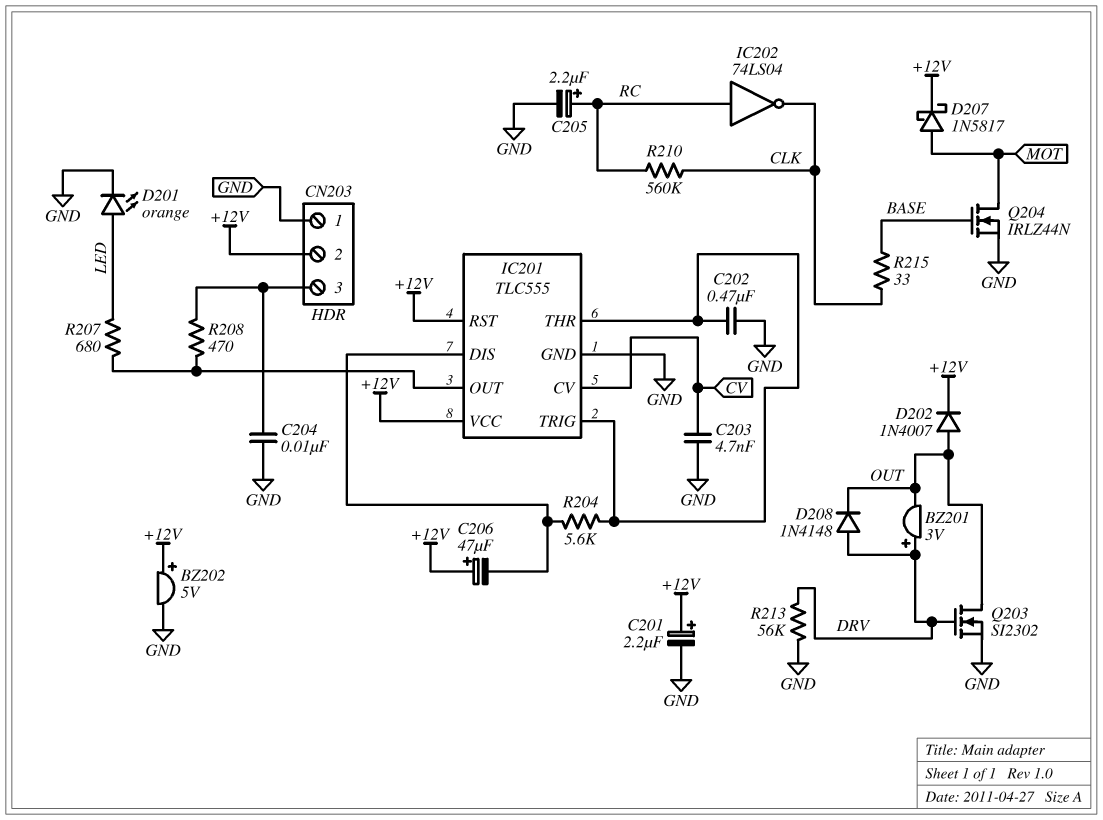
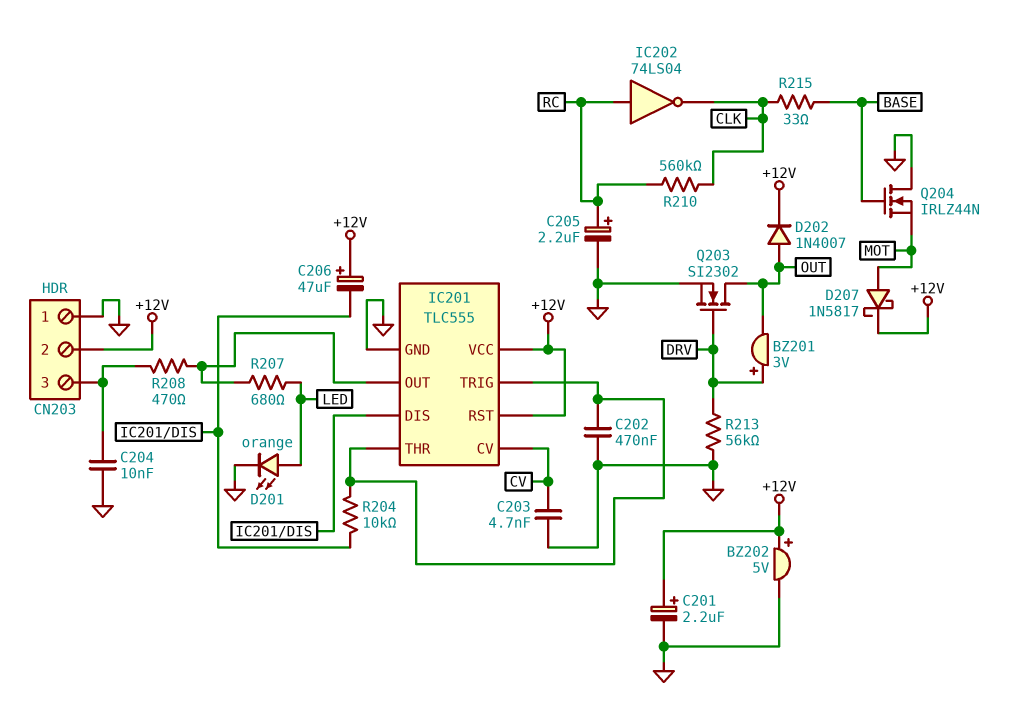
D208: diode 1N4148 (A DRV, K OUT) -> none
Q204: NMOS IRLZ44N (G BASE, D MOT, S GND) -> NMOS IRLZ44N (G BASE, D GND, S MOT)
R204: 5.6k (IC201/DIS, IC201/THR) -> 10k (IC201/DIS, IC201/THR)

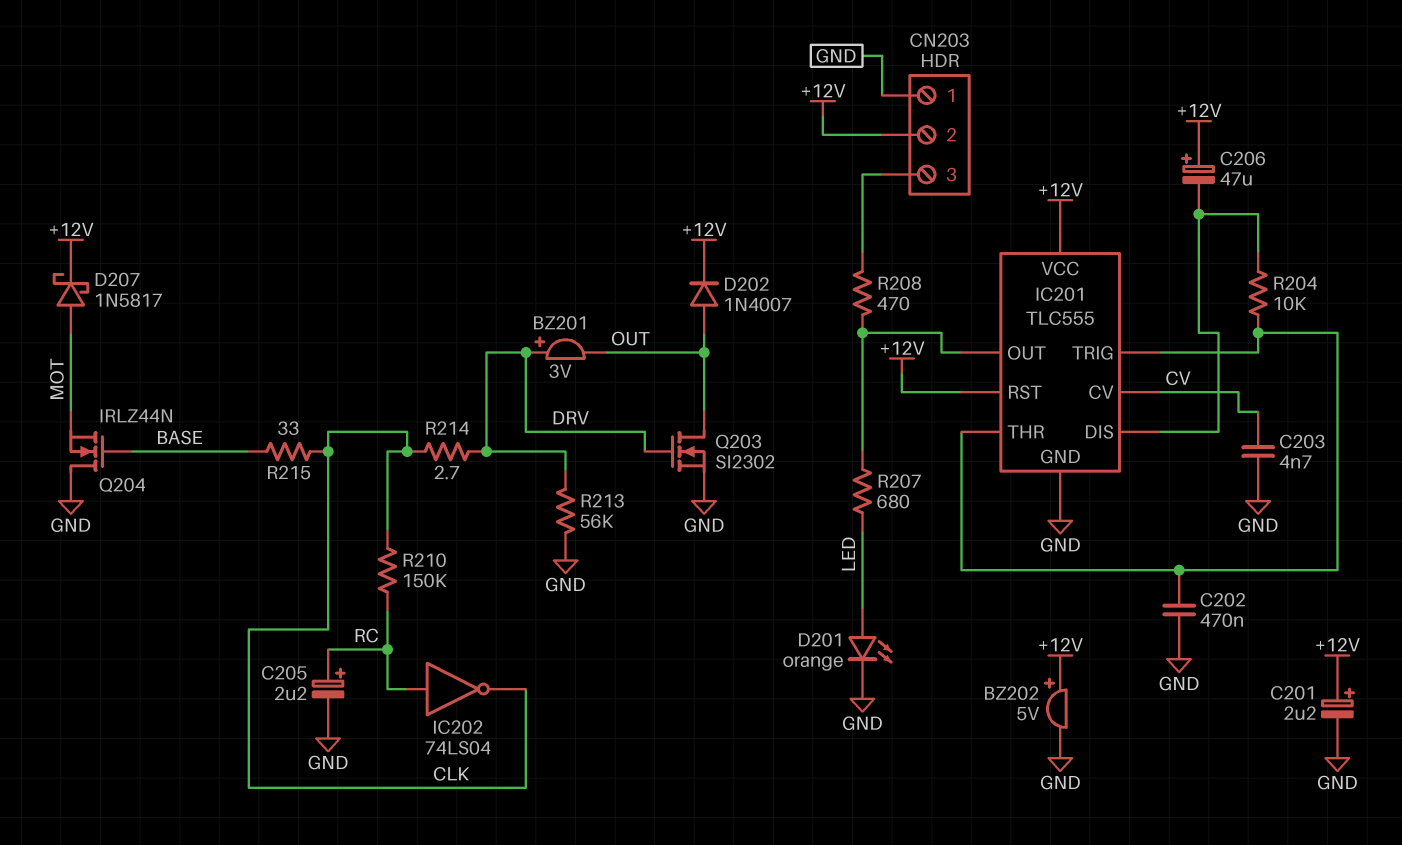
C204: 10nF (CN203/3, GND) -> none
R210: 560k (CLK, RC) -> 150k (CLK, RC)
R214: none -> 2.7 (CLK, DRV)

